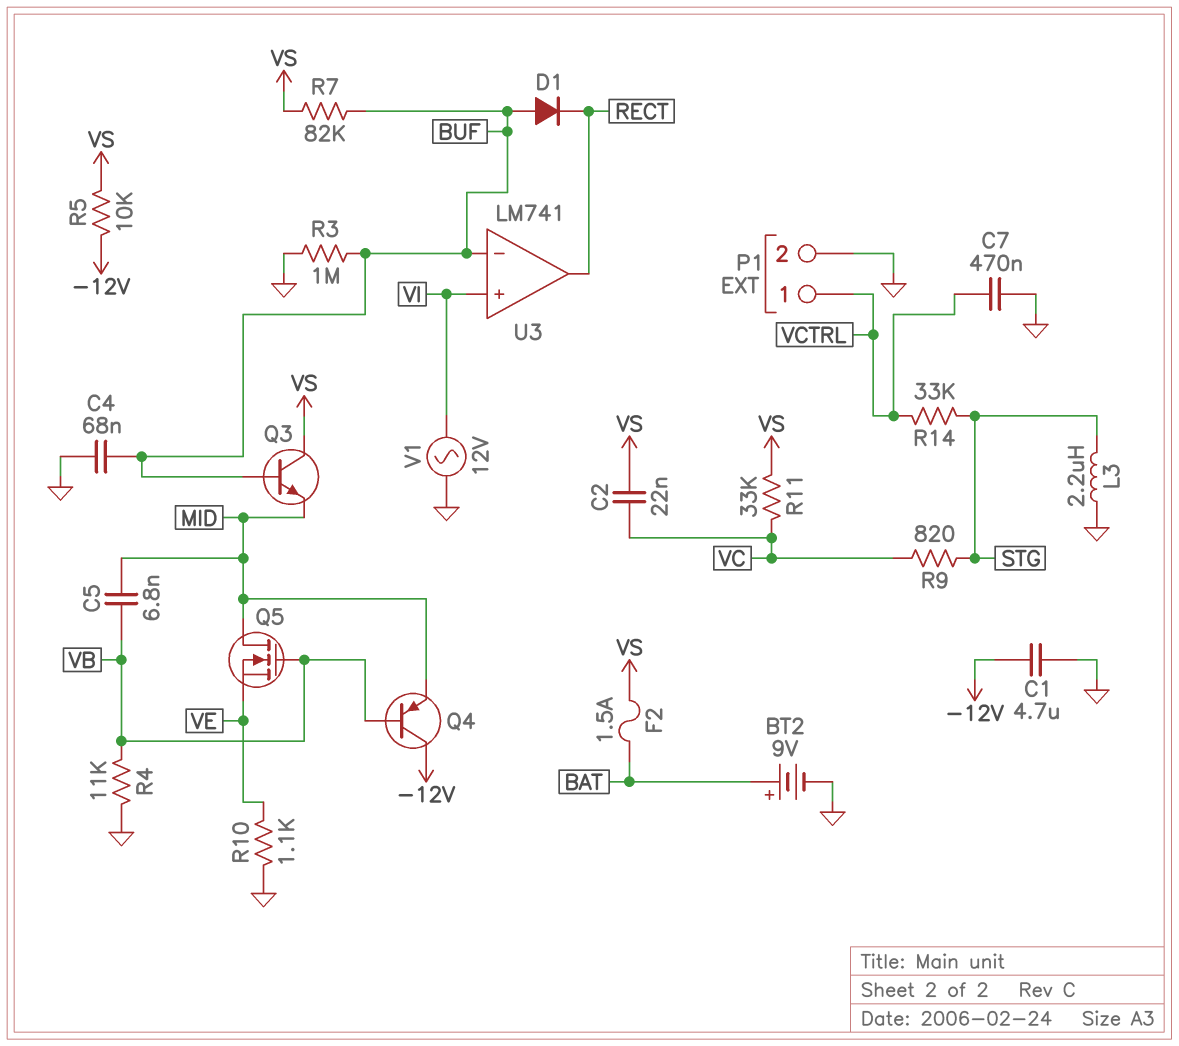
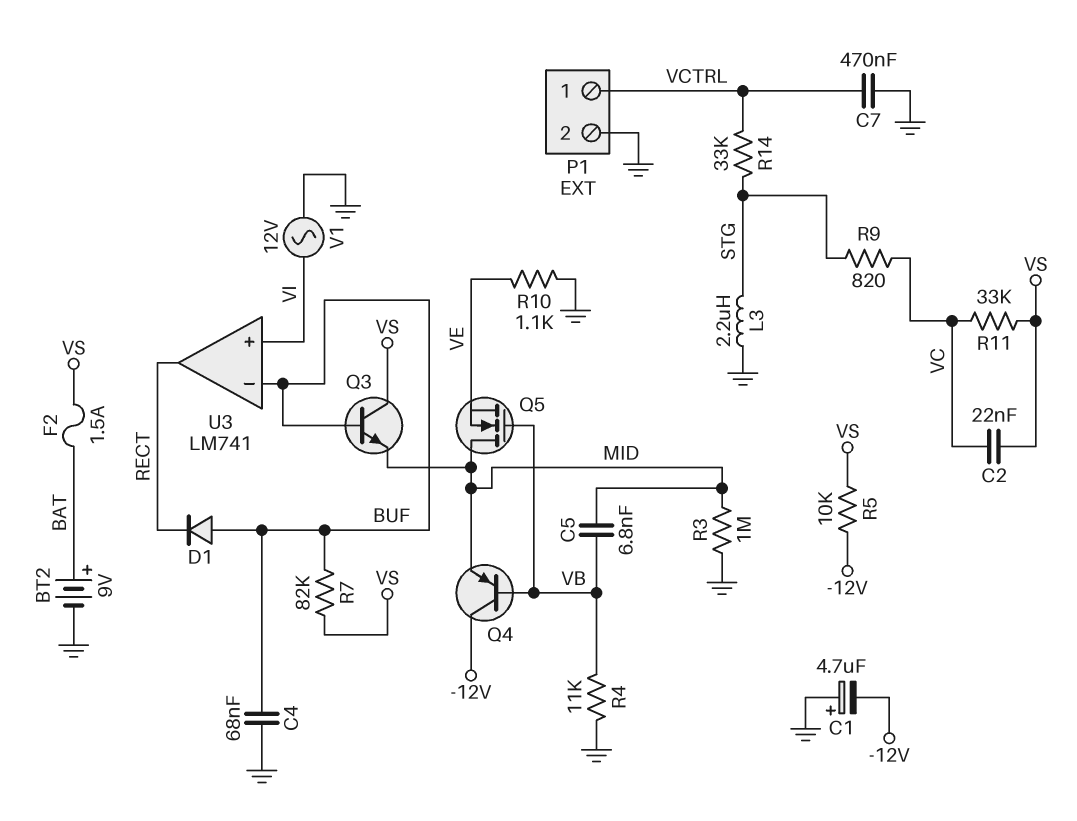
C1: 4.7uF (-12V, GND) -> 4.7uF (plus GND, minus -12V)
R3: 1M (BUF, GND) -> 1M (GND, MID)

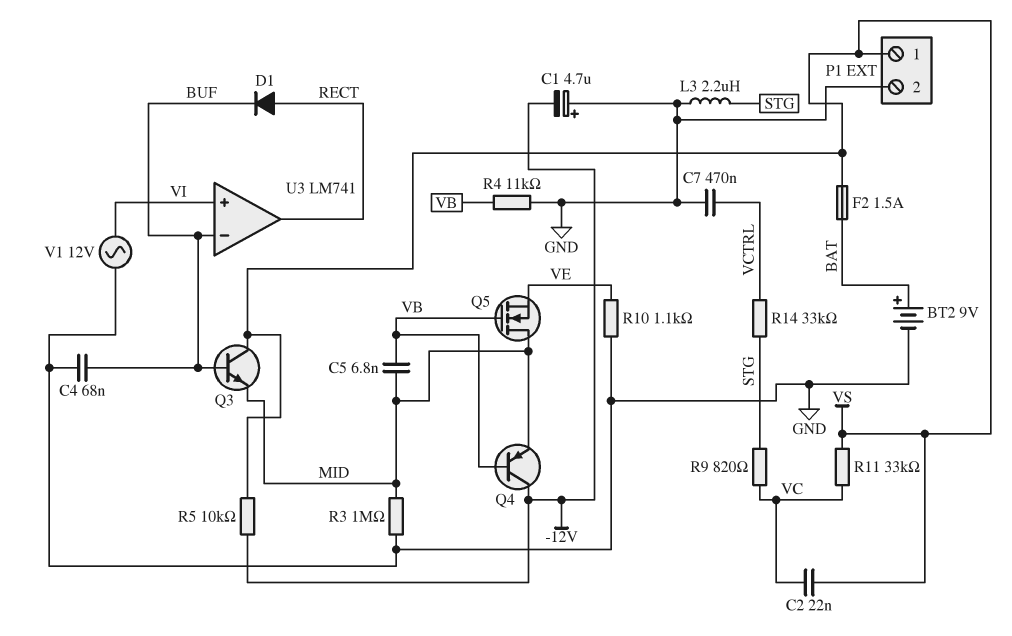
D1: diode (A BUF, K RECT) -> diode (A RECT, K BUF)
P1 pin 1: VCTRL -> VS
R7: 82k (BUF, VS) -> none

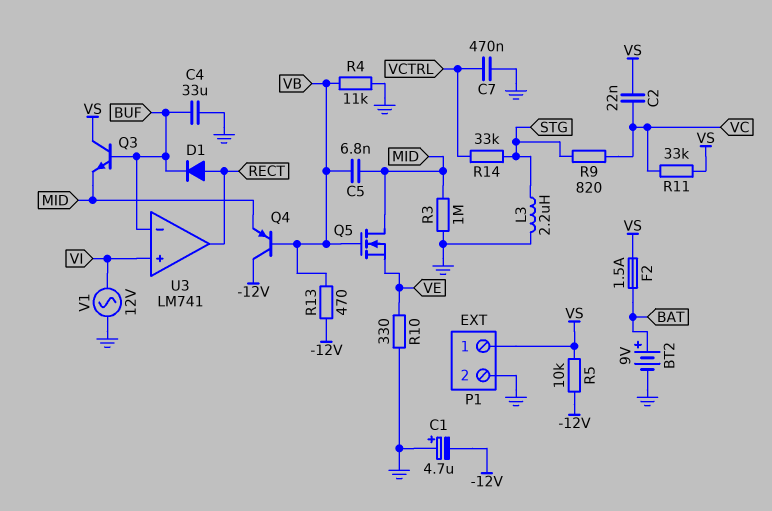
C4: 68nF (BUF, GND) -> 33uF (BUF, GND)
R10: 1.1k (GND, VE) -> 330 (GND, VE)
R13: none -> 470 (-12V, VB)

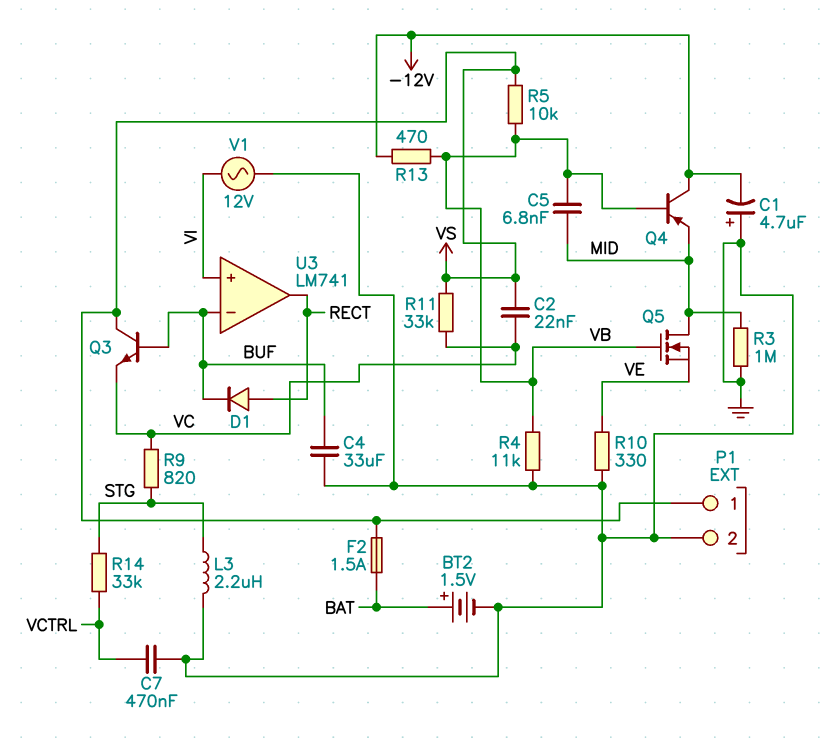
BT2: 9V (plus BAT, minus GND) -> 1.5V (plus BAT, minus GND)
Q3: NPN (B BUF, C VS, E MID) -> NPN (B BUF, C VS, E VC)
R5: 10k (-12V, VS) -> 10k (VB, VS)

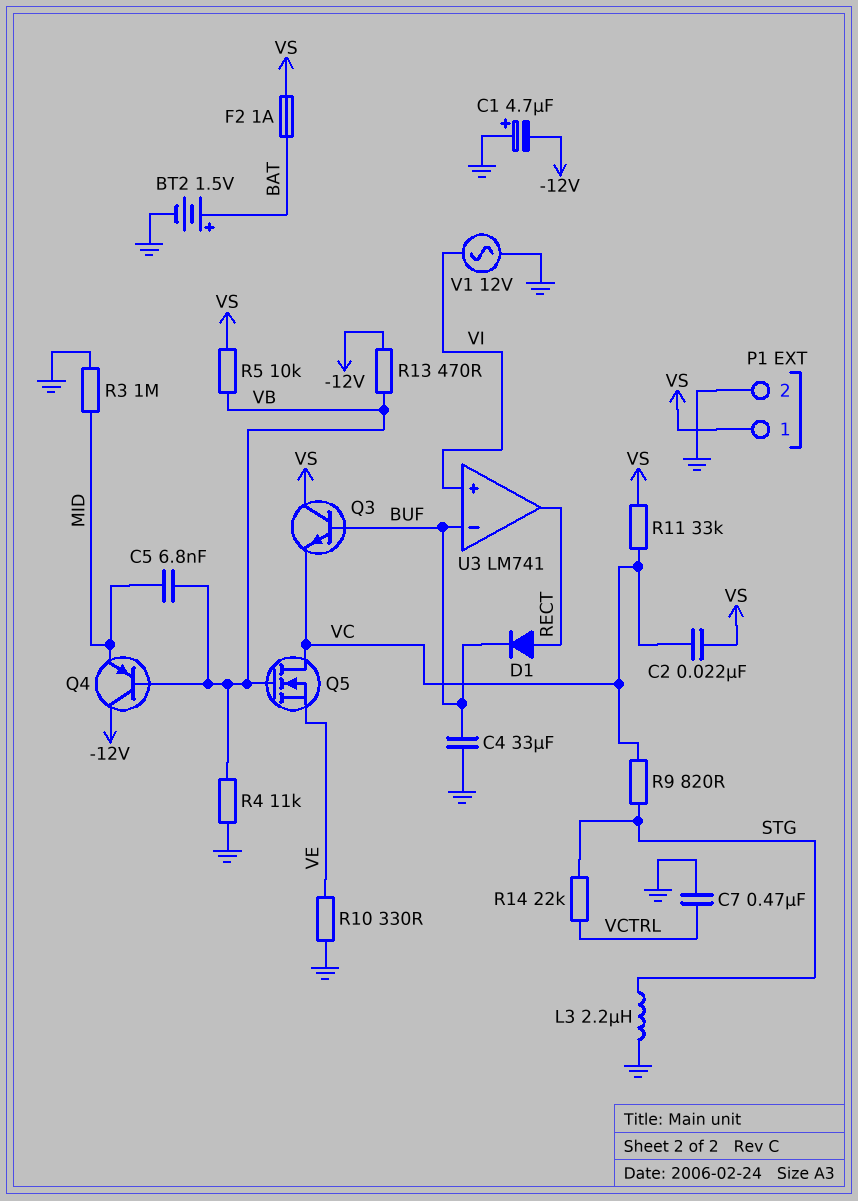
F2: 1.5A (BAT, VS) -> 1A (BAT, VS)
Q5: NMOS (G VB, D MID, S VE) -> NMOS (G VB, D VC, S VE)
R14: 33k (STG, VCTRL) -> 22k (STG, VCTRL)

